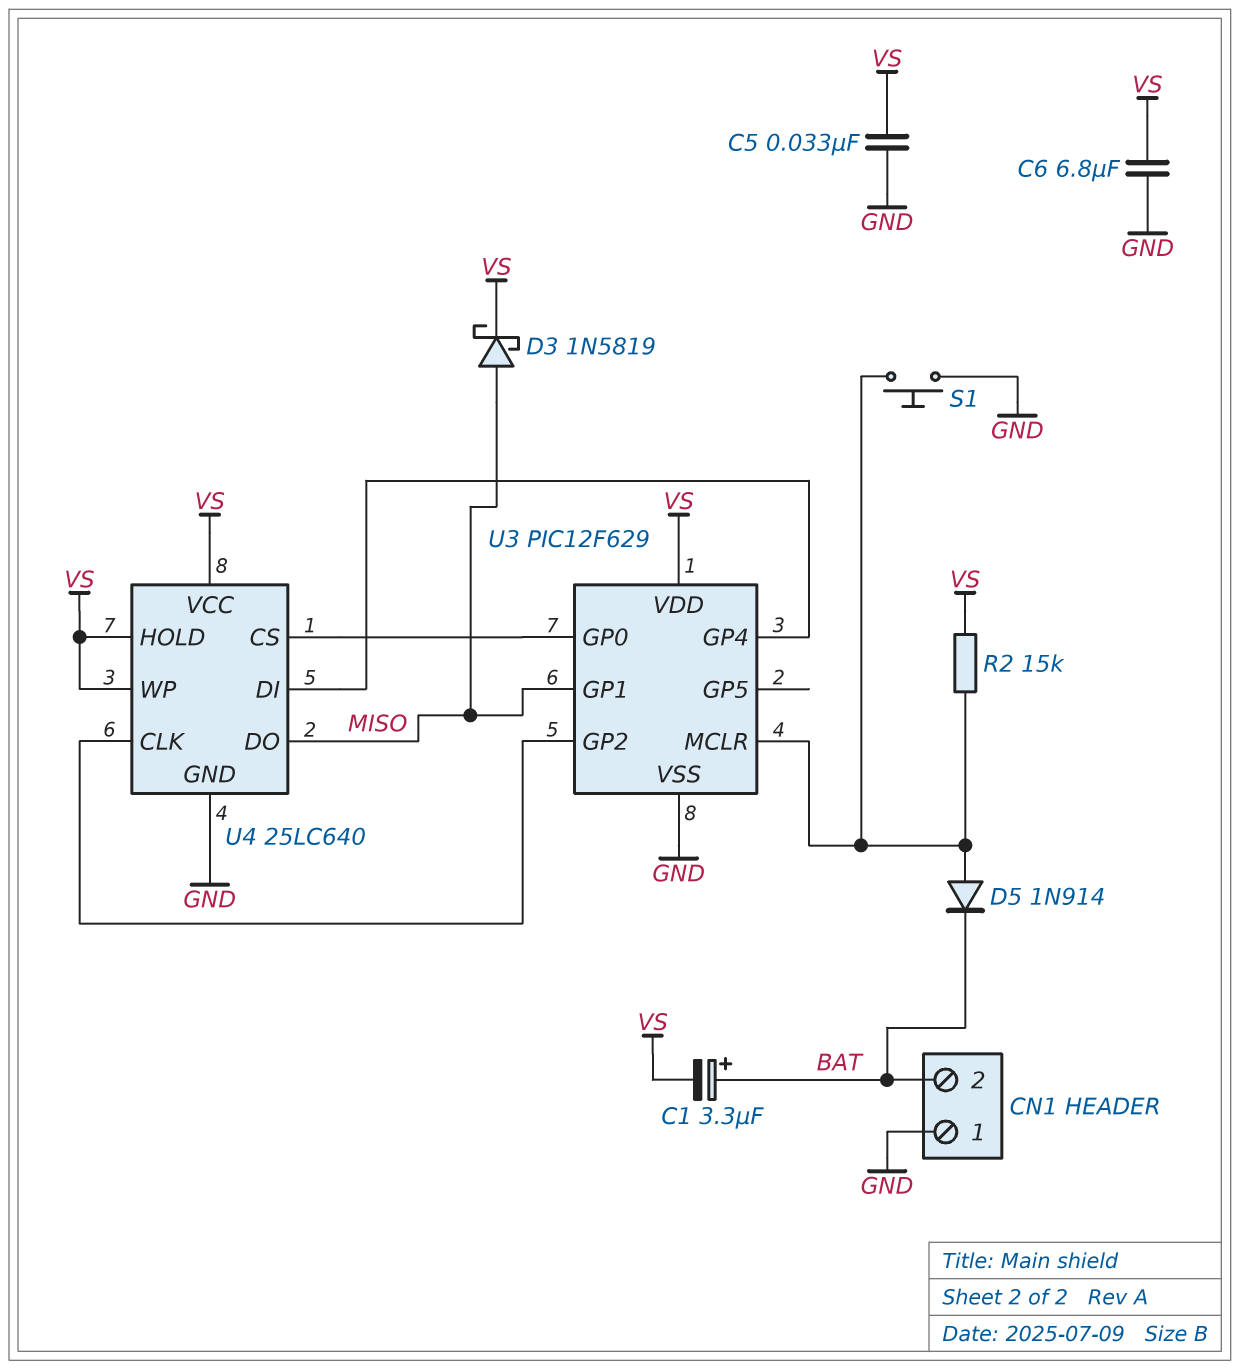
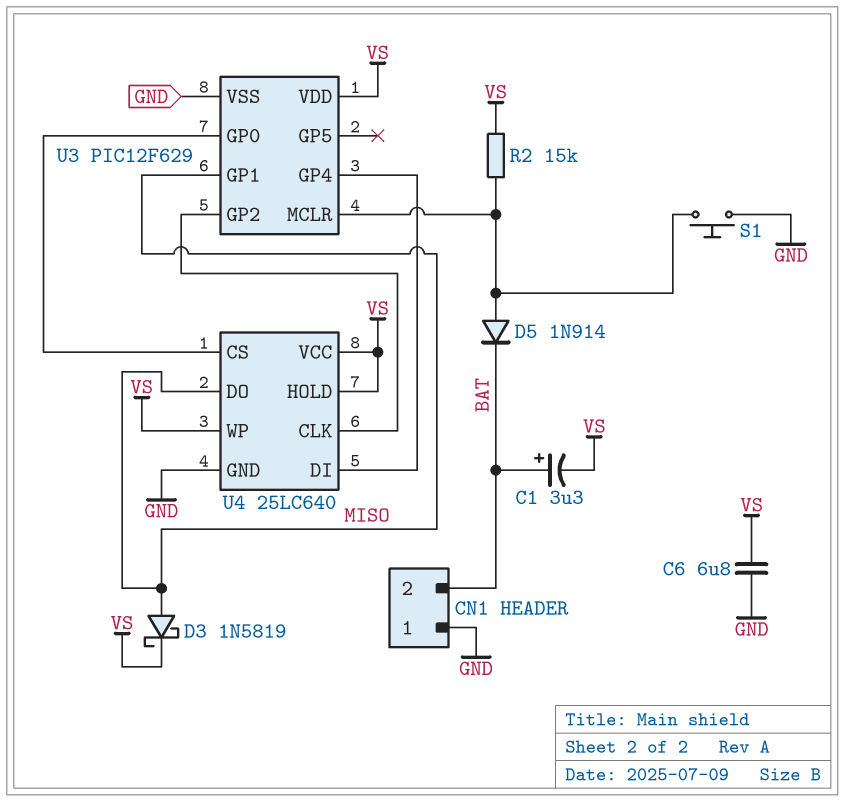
C5: 33nF (GND, VS) -> none

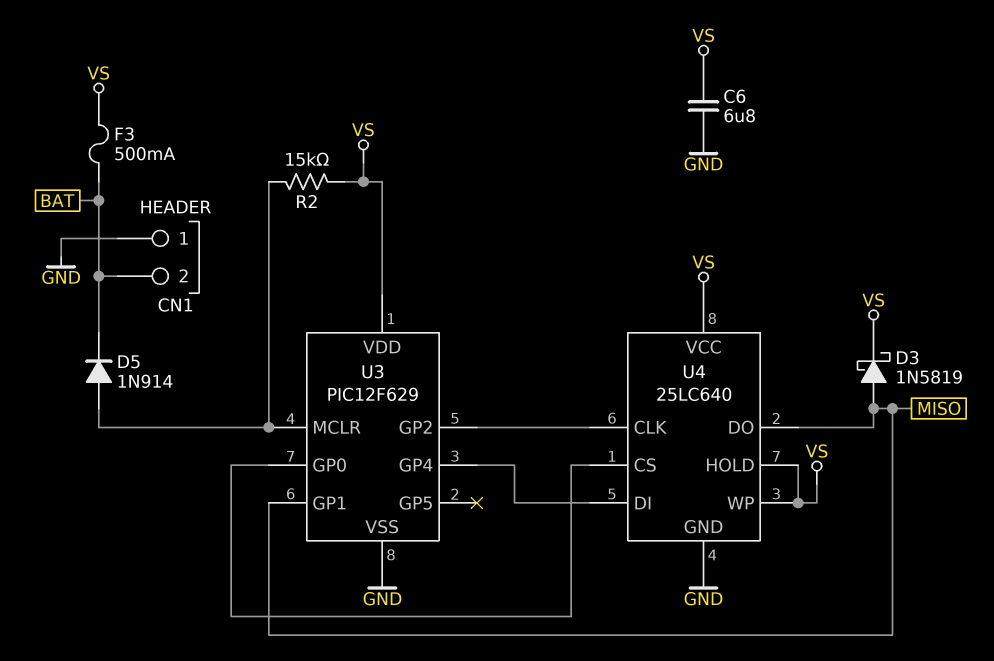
C1: 3.3uF (plus BAT, minus VS) -> none
F3: none -> 500mA (BAT, VS)
S1: button (GND, U3/MCLR) -> none

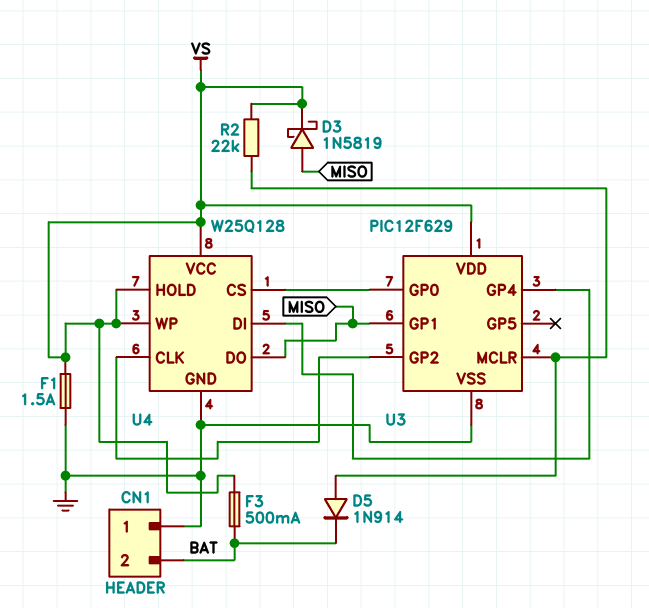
C6: 6.8uF (GND, VS) -> none
F1: none -> 1.5A (GND, VS)
R2: 15k (U3/MCLR, VS) -> 22k (U3/MCLR, VS)
U4: 25LC640 -> W25Q128

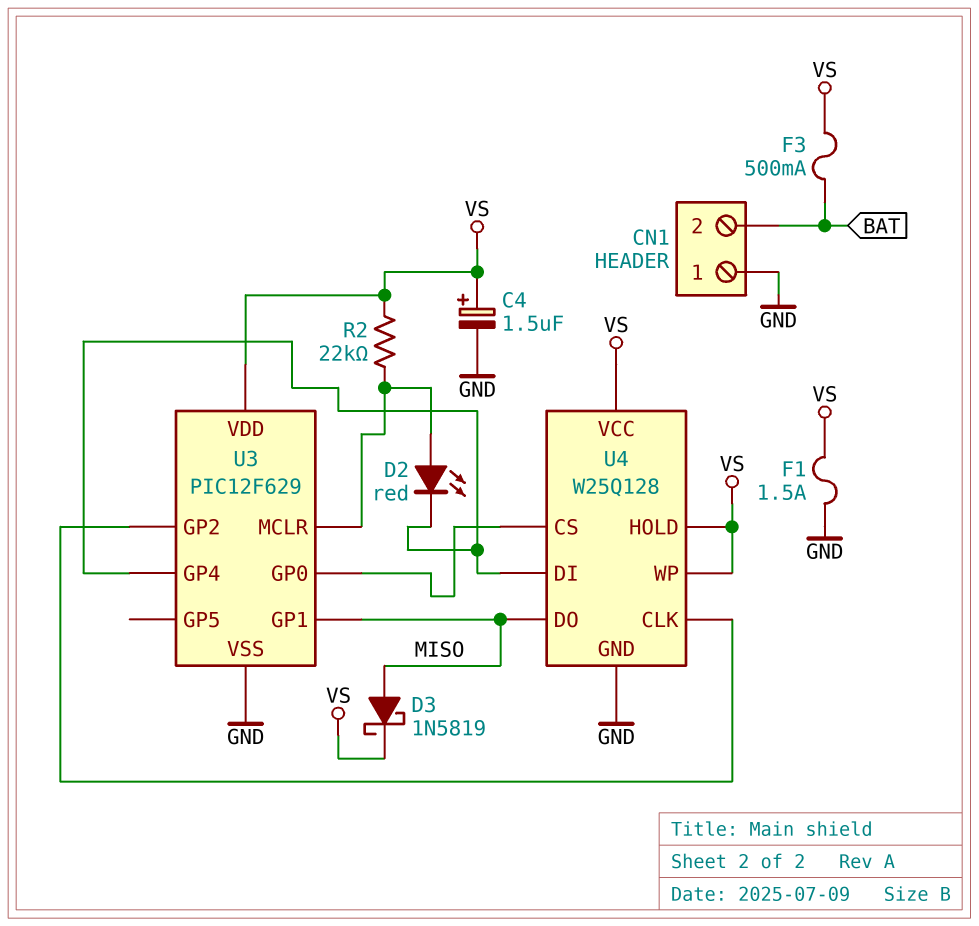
C4: none -> 1.5uF (plus VS, minus GND)
D2: none -> LED red (A U3/MCLR, K U3/GP4)
D5: diode 1N914 (A U3/MCLR, K BAT) -> none

